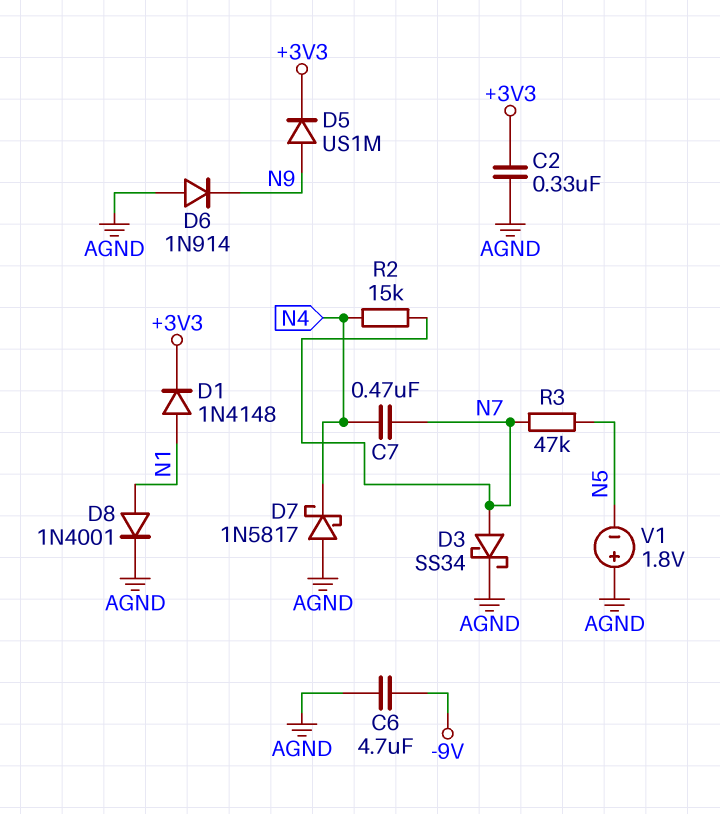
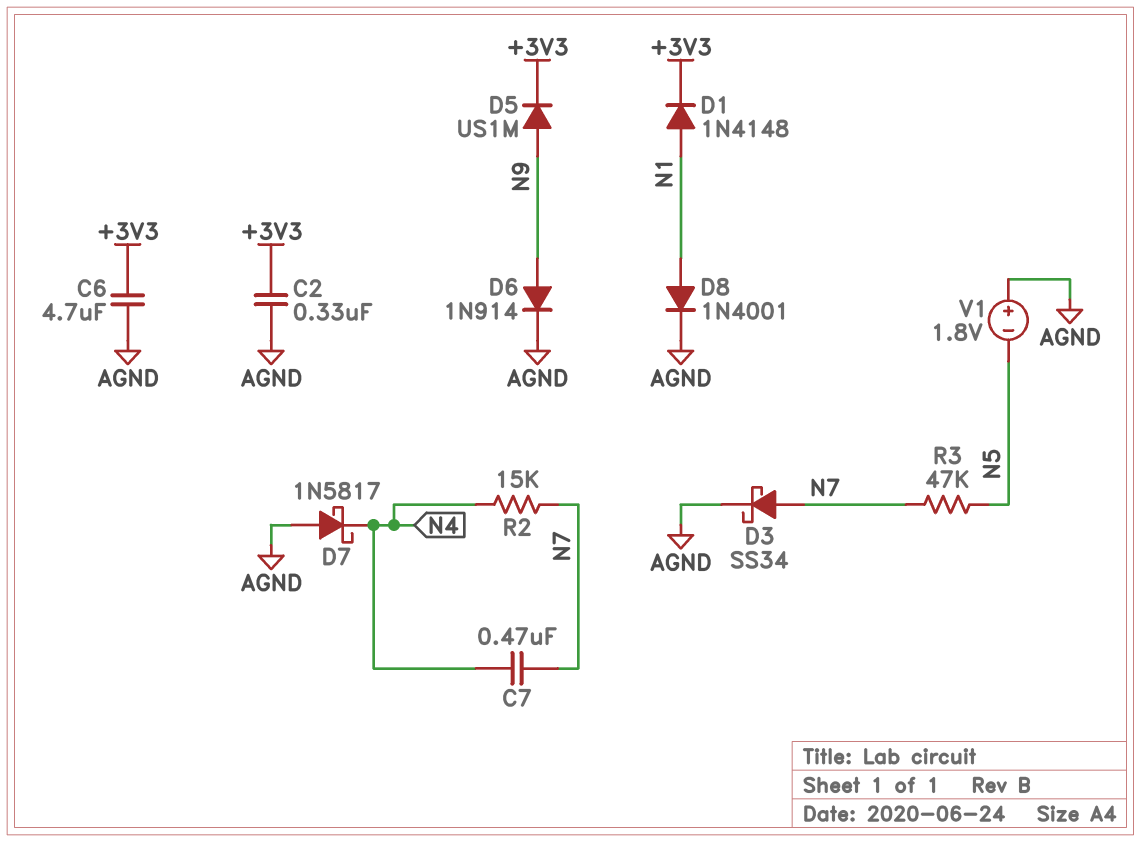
C6: 4.7uF (-9V, AGND) -> 4.7uF (+3V3, AGND)
D6: diode 1N914 (A AGND, K N9) -> diode 1N914 (A N9, K AGND)

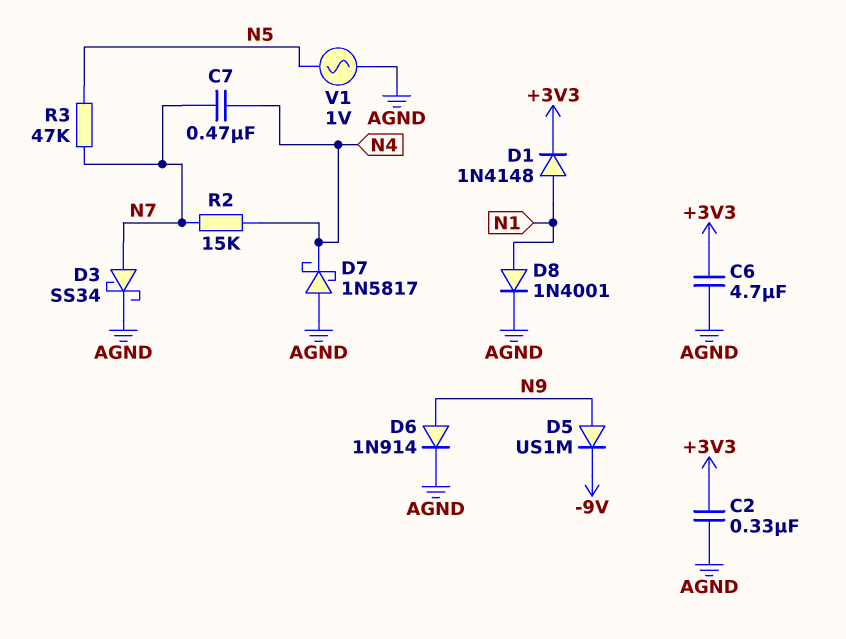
D5: diode US1M (A N9, K +3V3) -> diode US1M (A N9, K -9V)
V1: 1.8V (plus AGND, minus N5) -> AC 1V (AGND, N5)

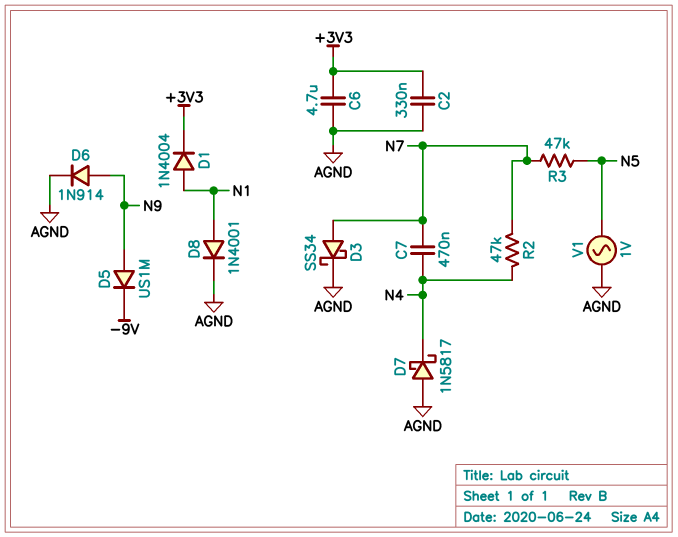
D1: diode 1N4148 (A N1, K +3V3) -> diode 1N4004 (A N1, K +3V3)
R2: 15k (N4, N7) -> 47k (N4, N7)

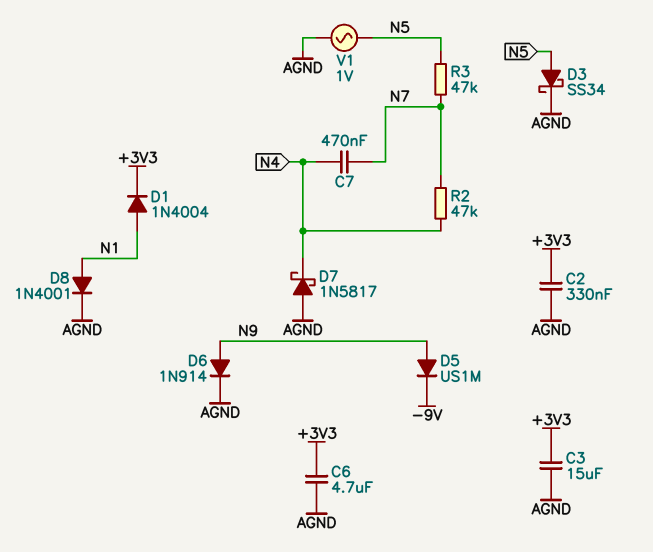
C3: none -> 15uF (+3V3, AGND)
D3: schottky SS34 (A N7, K AGND) -> schottky SS34 (A N5, K AGND)

